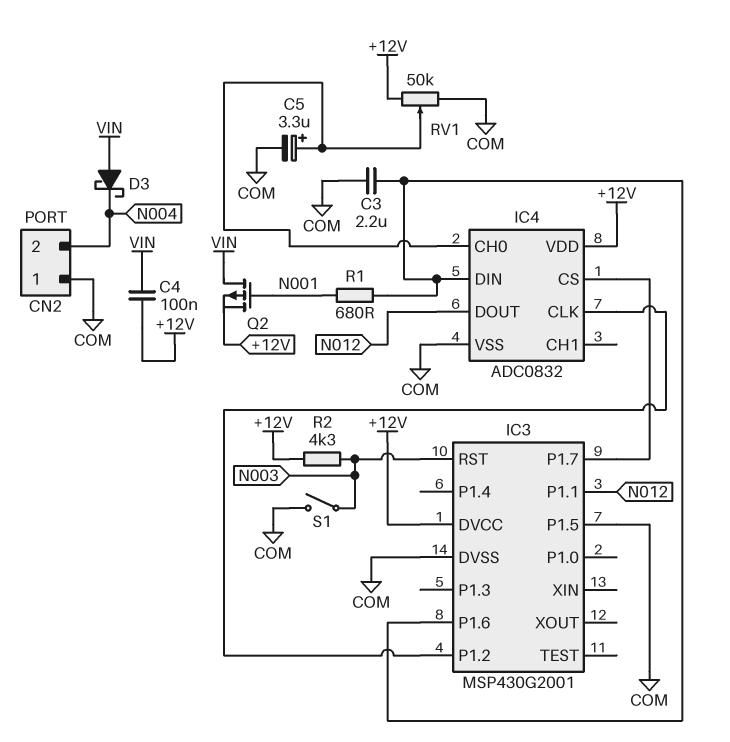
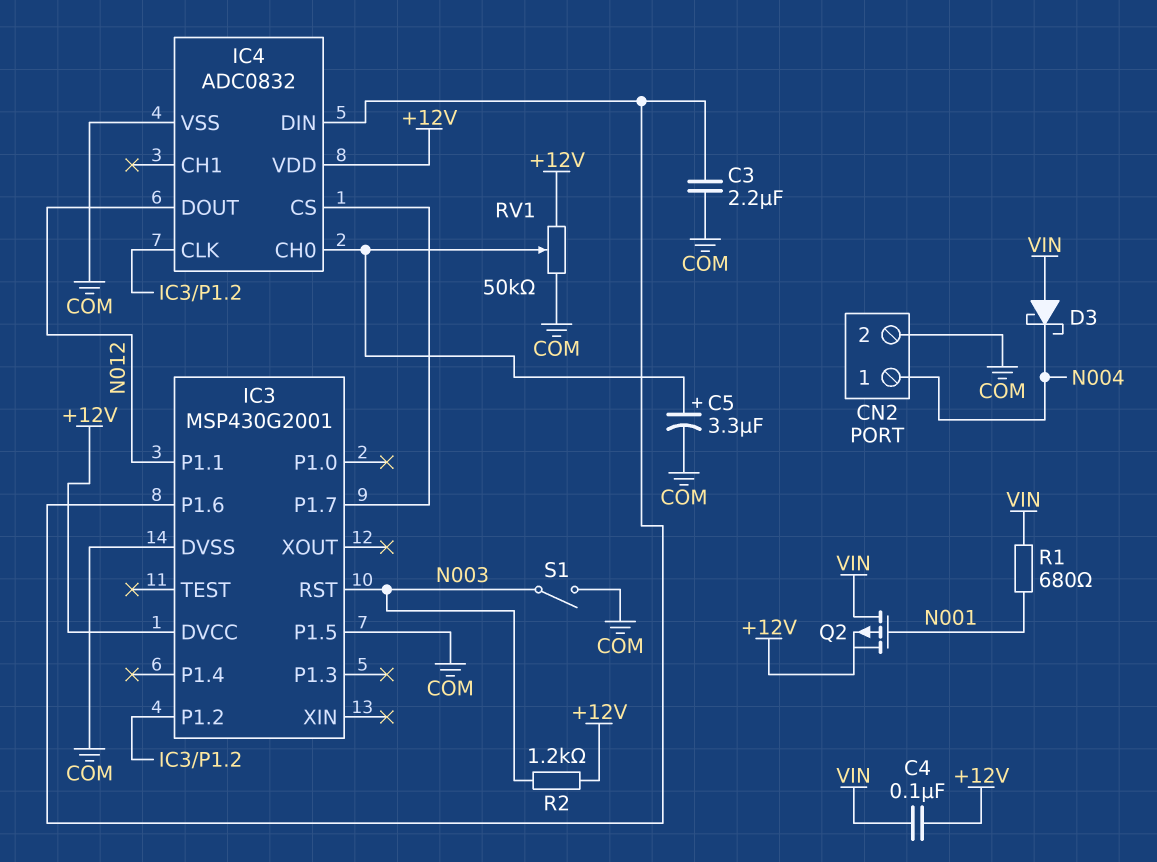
CN2 pin 1: COM -> N004
CN2 pin 2: N004 -> COM
R1: 680 (IC3/P1.6, N001) -> 680 (N001, VIN)
R2: 4.3k (+12V, N003) -> 1.2k (+12V, N003)

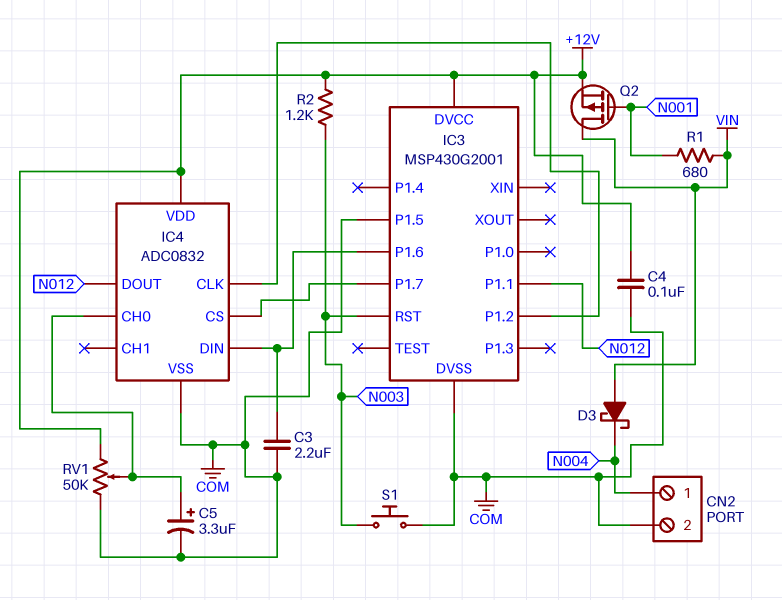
C4: 100nF (+12V, VIN) -> 100nF (+12V, COM)
S1: switch (COM, N003) -> button (COM, N003)

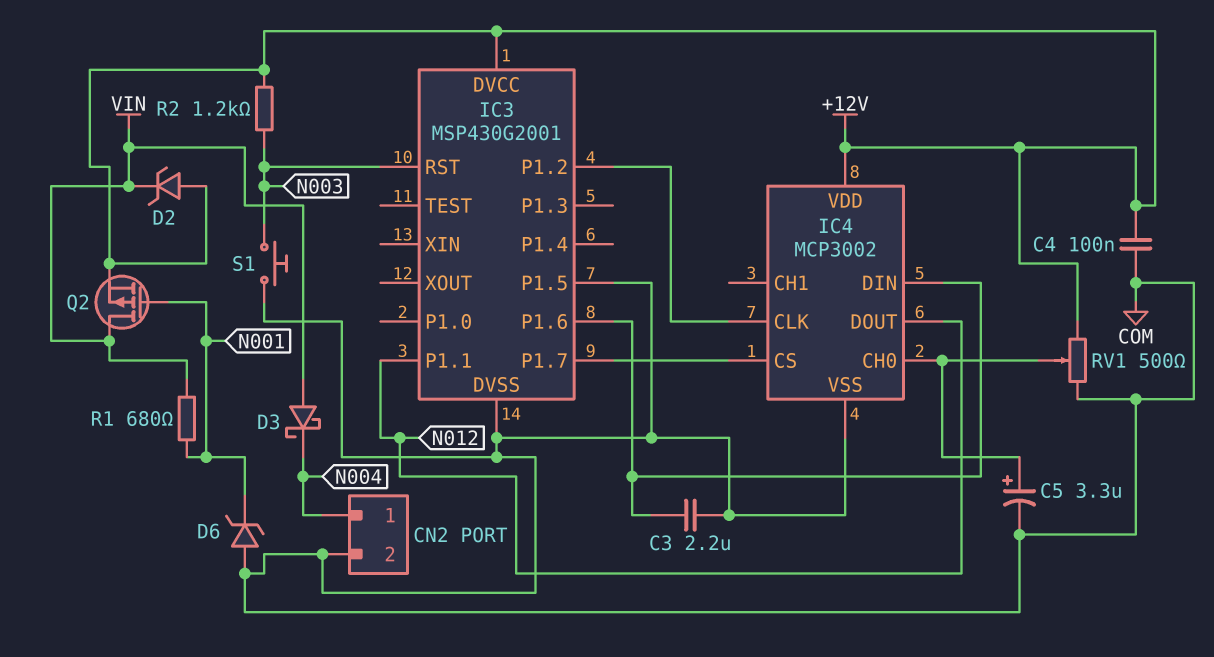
D2: none -> zener (A +12V, K VIN)
D6: none -> zener (A COM, K N001)
IC4: ADC0832 -> MCP3002
RV1: 50k (+12V, COM, wiper IC4/CH0) -> 500 (+12V, COM, wiper IC4/CH0)

